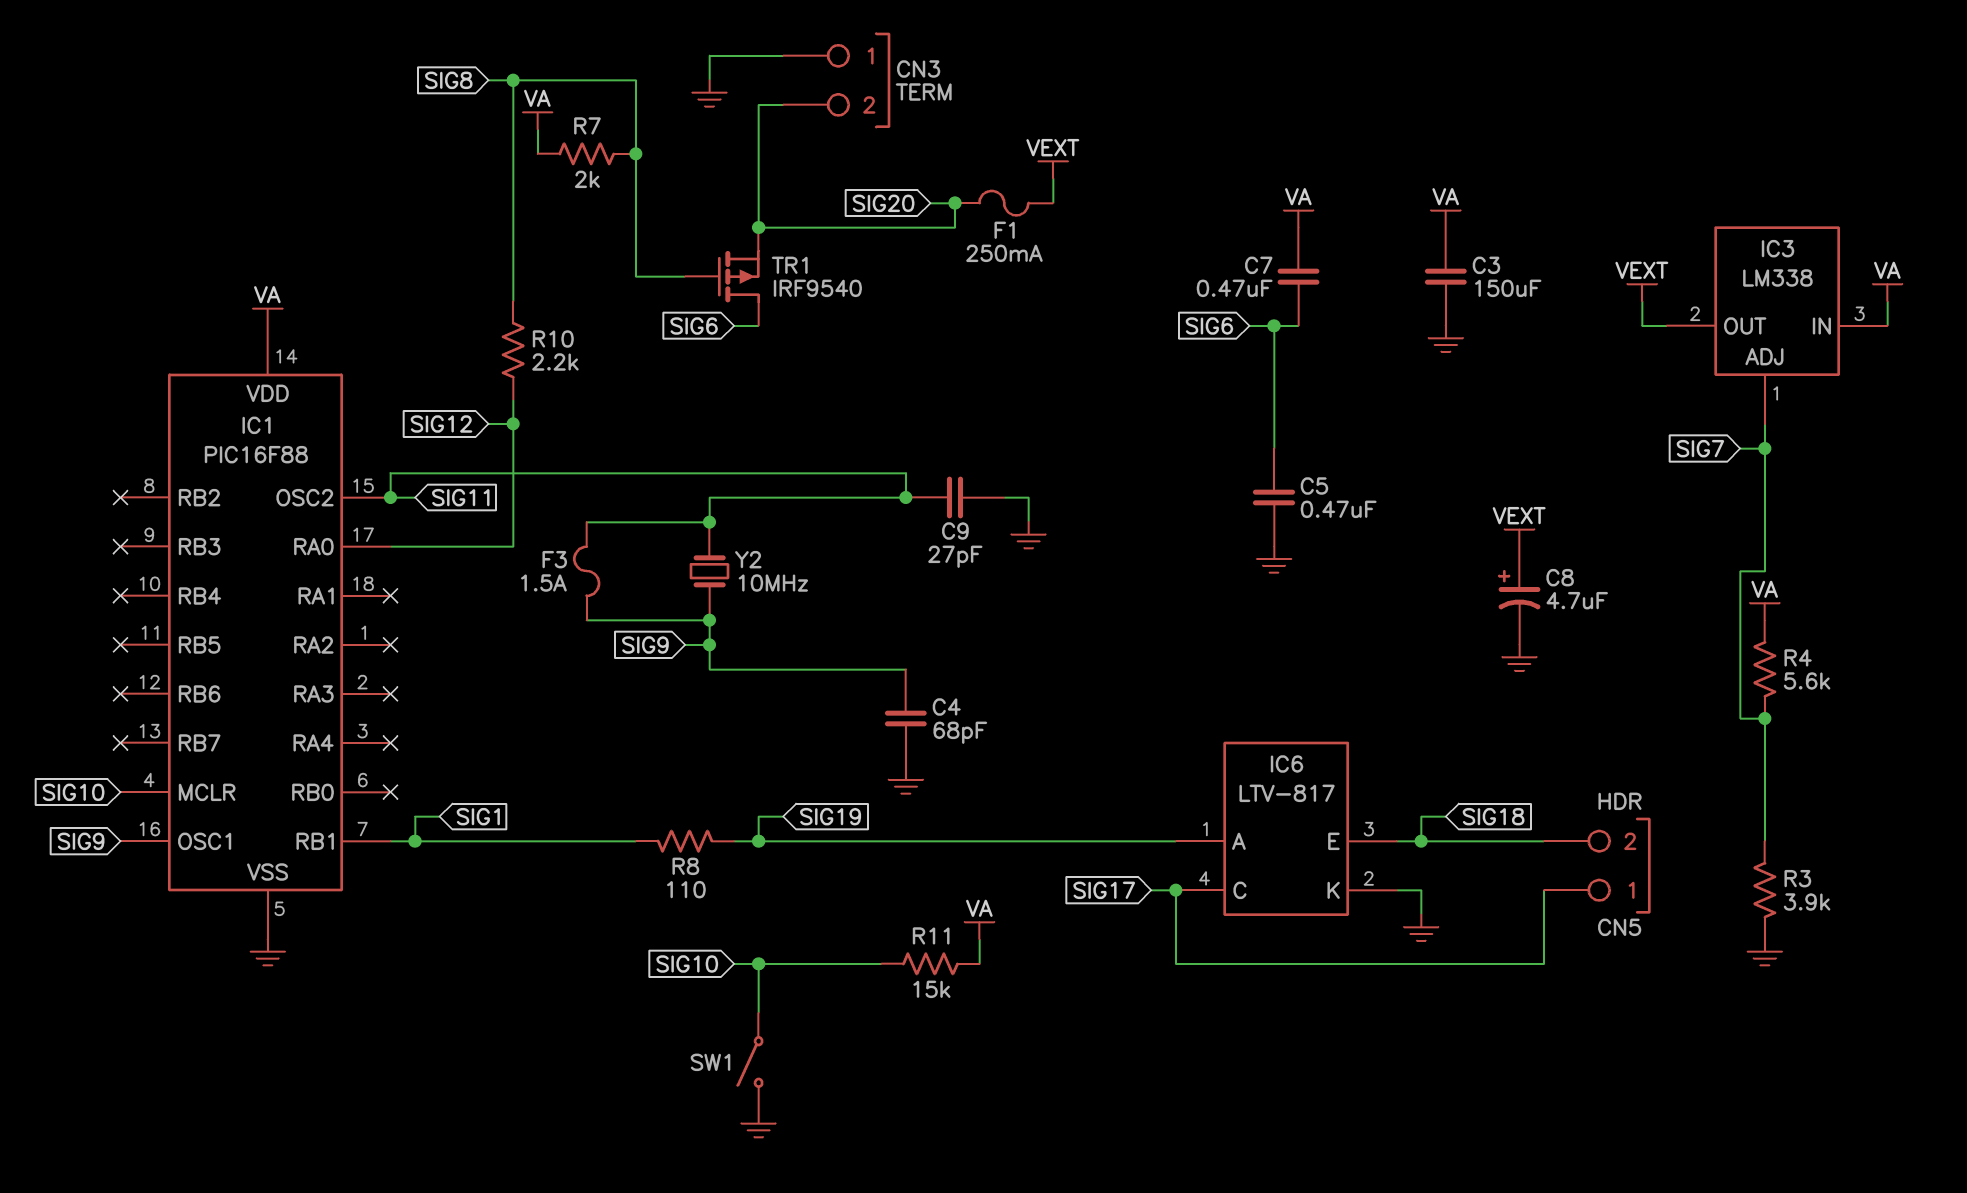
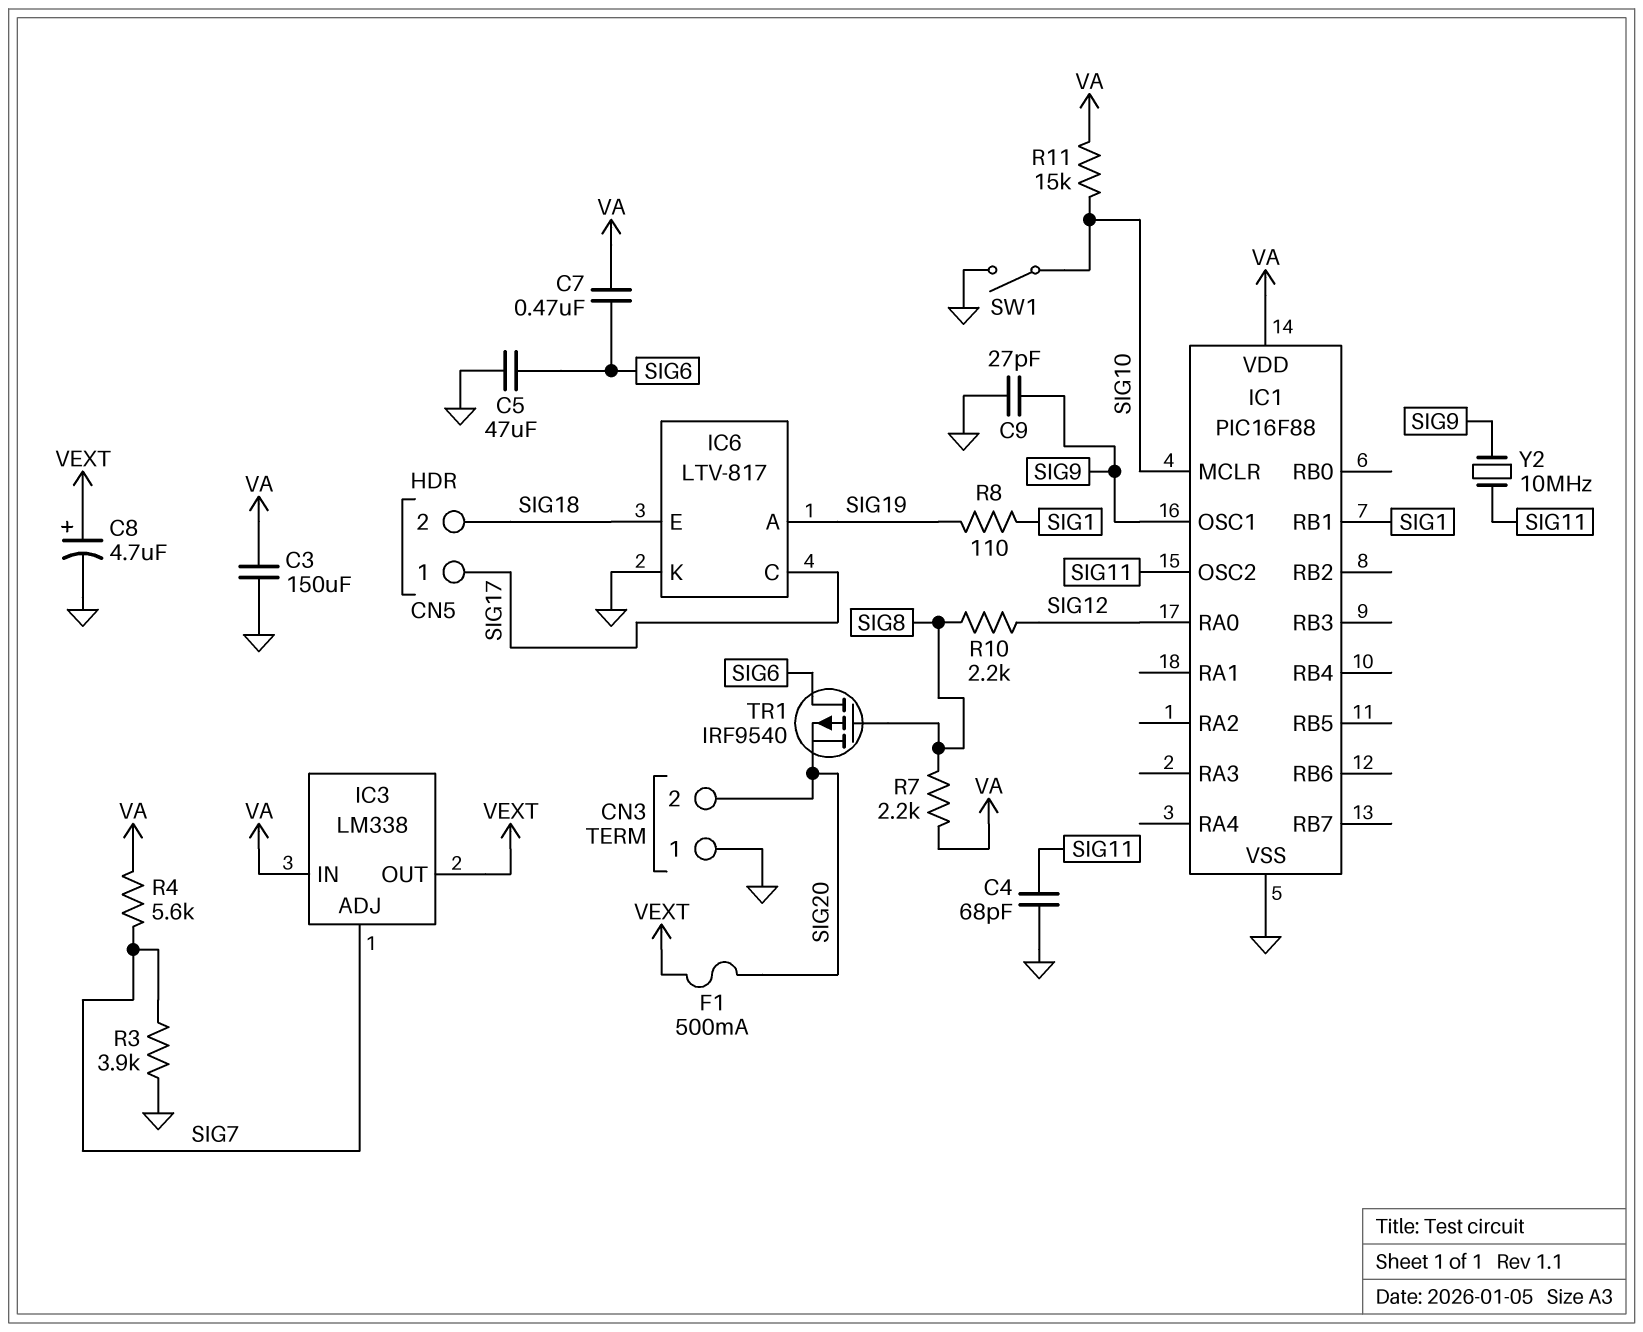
C4: 68pF (GND, SIG9) -> 68pF (GND, SIG11)
C5: 470nF (GND, SIG6) -> 47uF (GND, SIG6)
C9: 27pF (GND, SIG11) -> 27pF (GND, SIG9)
F1: 250mA (SIG20, VEXT) -> 500mA (SIG20, VEXT)
F3: 1.5A (SIG9, SIG11) -> none
R7: 2k (SIG8, VA) -> 2.2k (SIG8, VA)

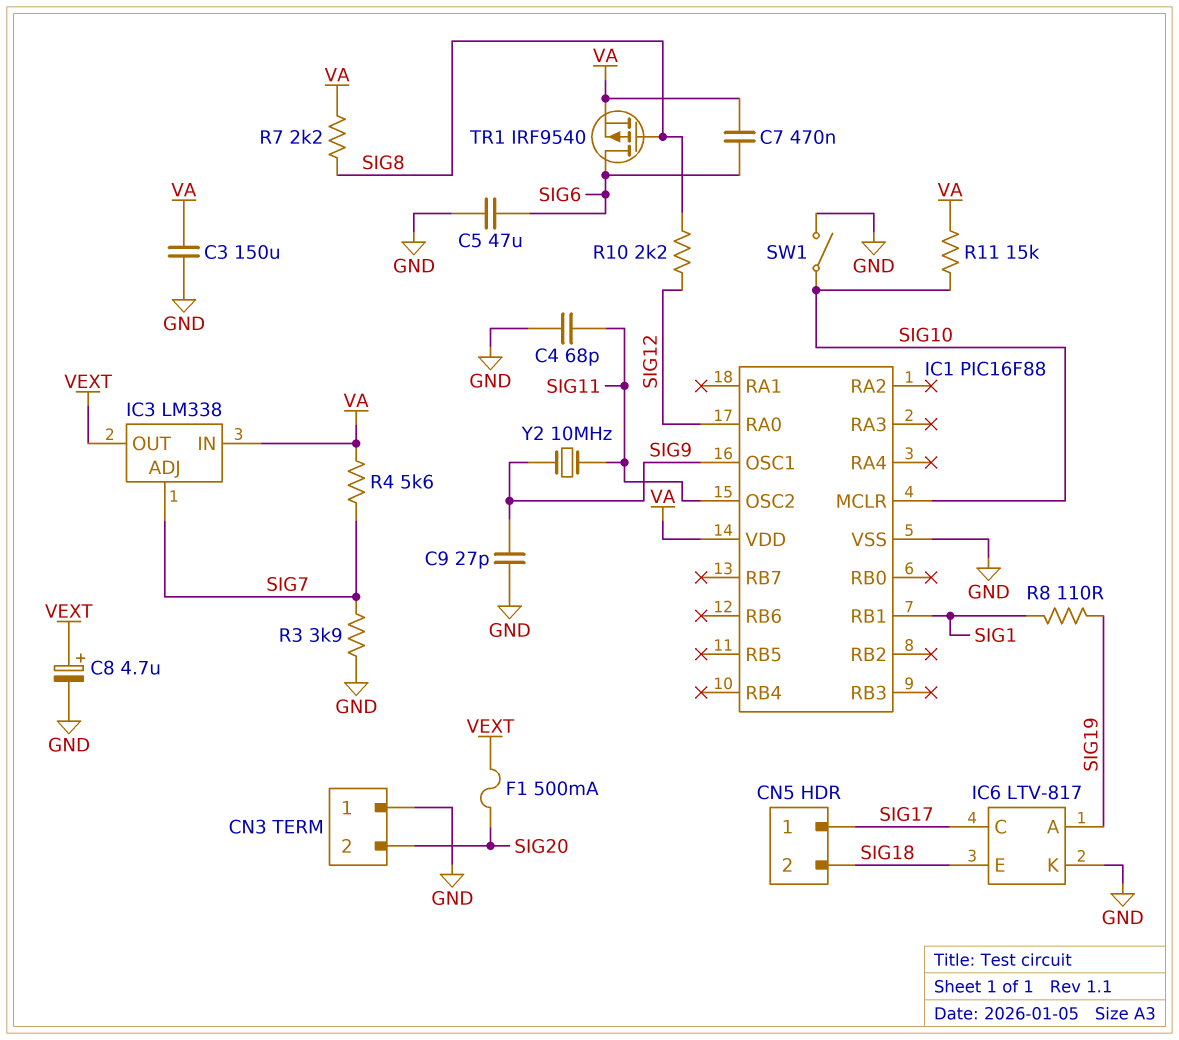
TR1: PMOS IRF9540 (G SIG8, D SIG6, S SIG20) -> PMOS IRF9540 (G SIG8, D SIG6, S VA)

